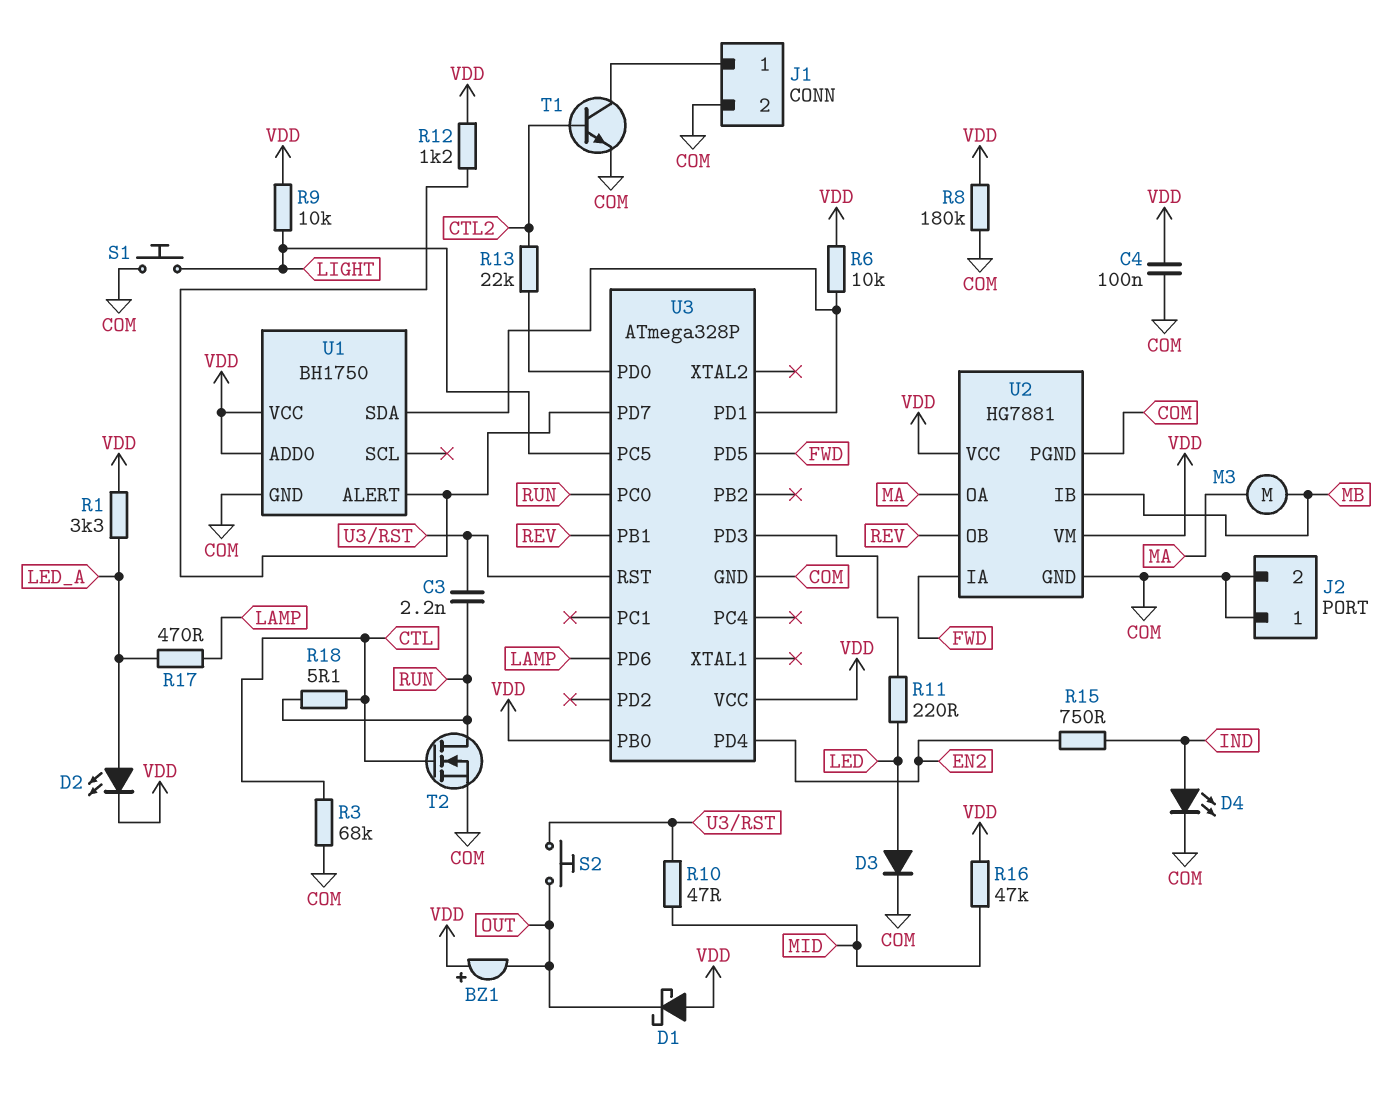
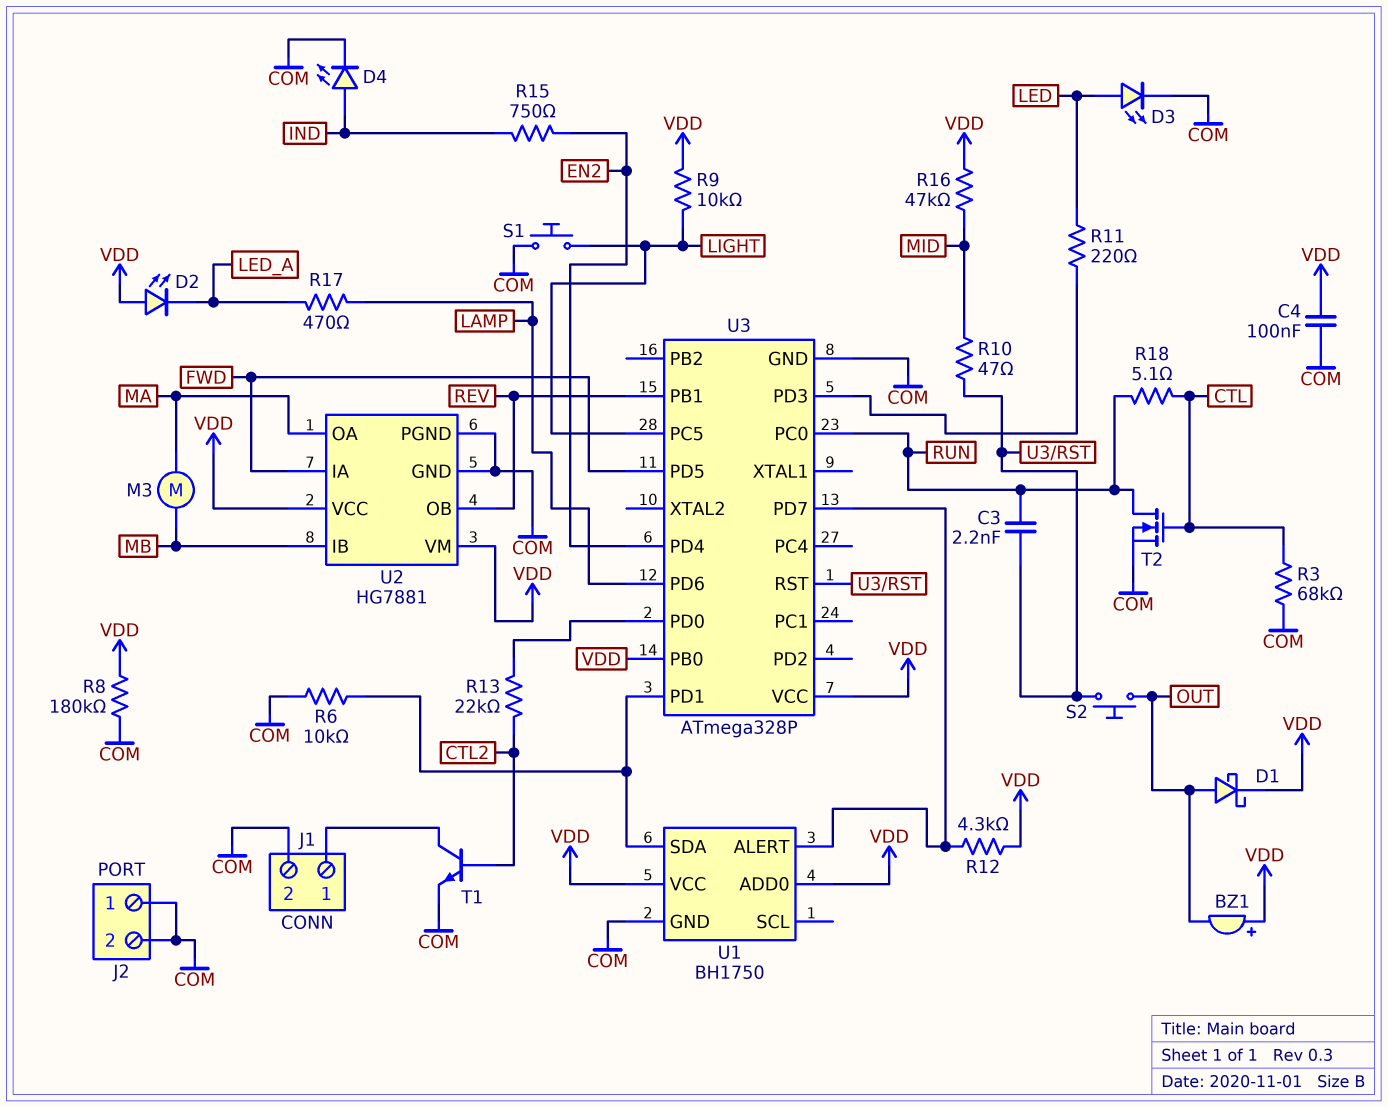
D1: schottky (A VDD, K OUT) -> schottky (A OUT, K VDD)
D2: LED (A LED_A, K VDD) -> LED (A VDD, K LED_A)
D3: diode (A LED, K COM) -> LED (A LED, K COM)
R1: 3.3k (LED_A, VDD) -> none
R6: 10k (U1/SDA, VDD) -> 10k (COM, U1/SDA)
R12: 1.2k (U1/ALERT, VDD) -> 4.3k (U1/ALERT, VDD)

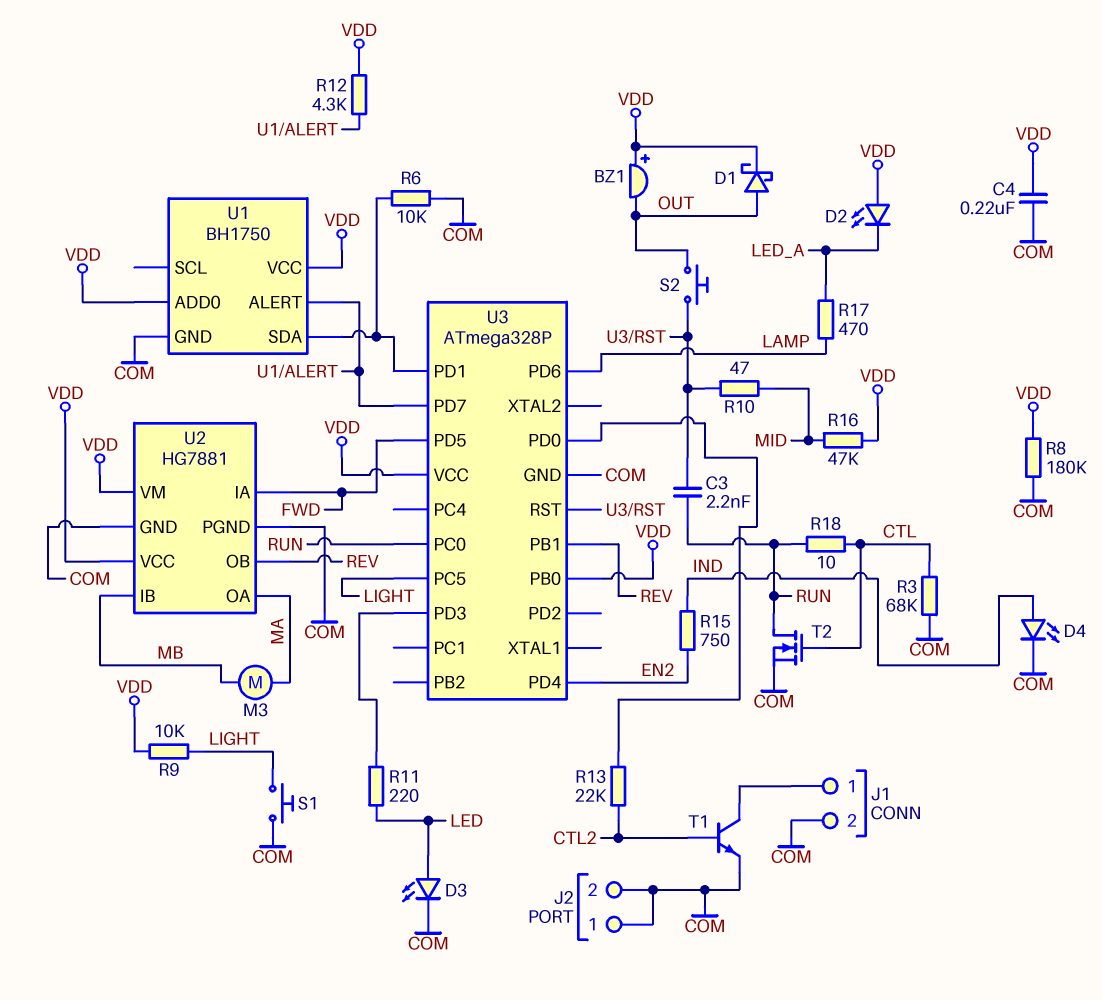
C4: 100nF (COM, VDD) -> 220nF (COM, VDD)
R18: 5.1 (CTL, RUN) -> 10 (CTL, RUN)

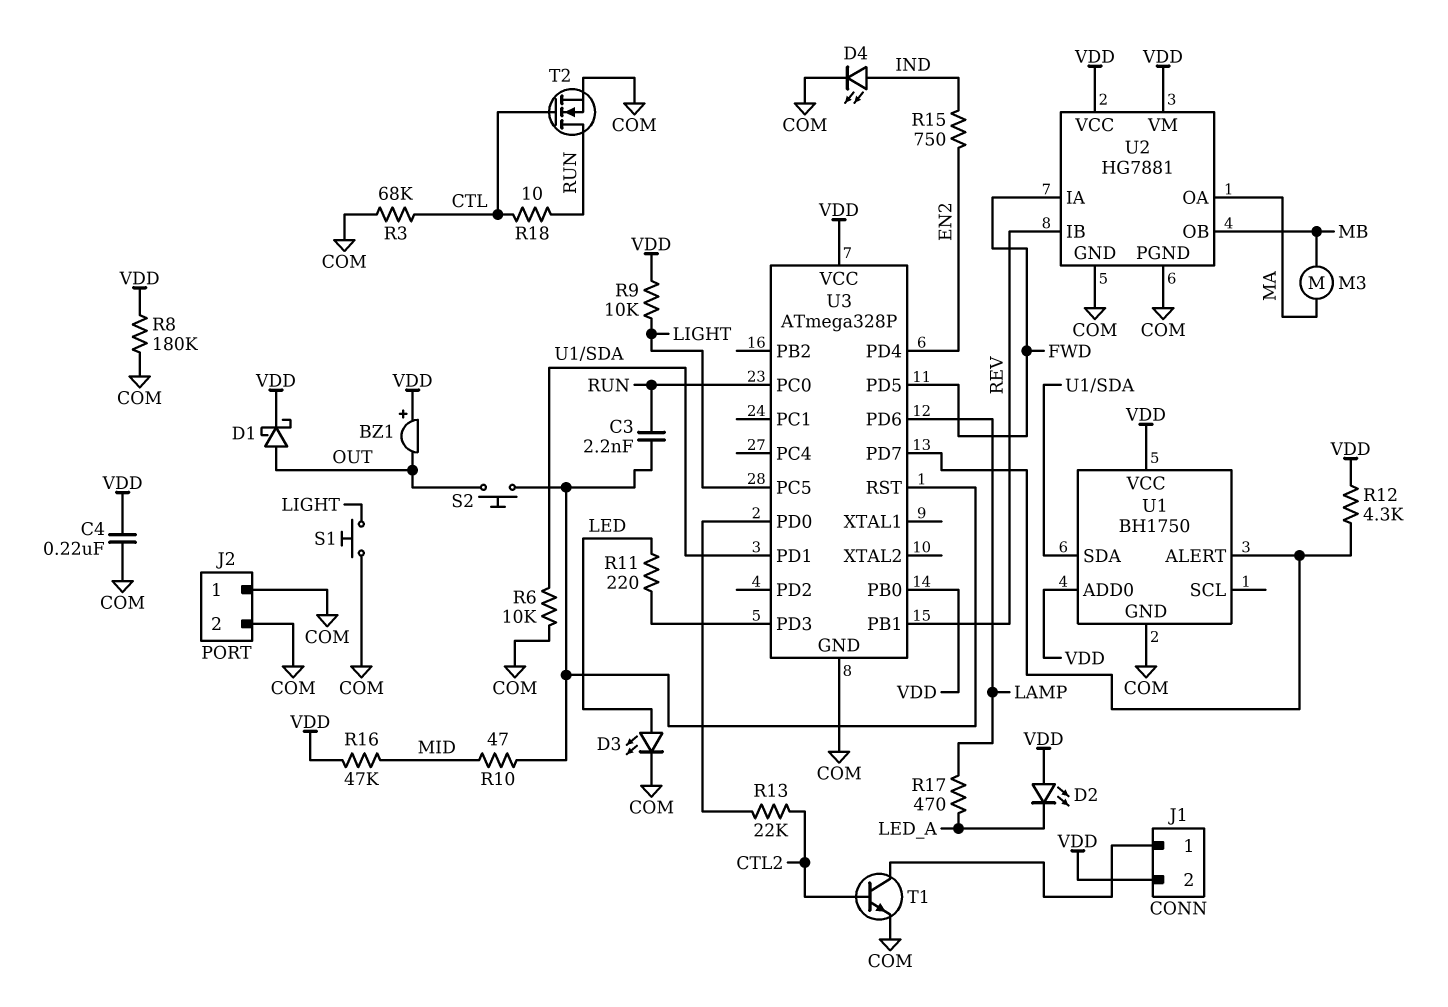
J1 pin 2: COM -> VDD
U2 pin IB: MB -> REV
U2 pin OB: REV -> MB

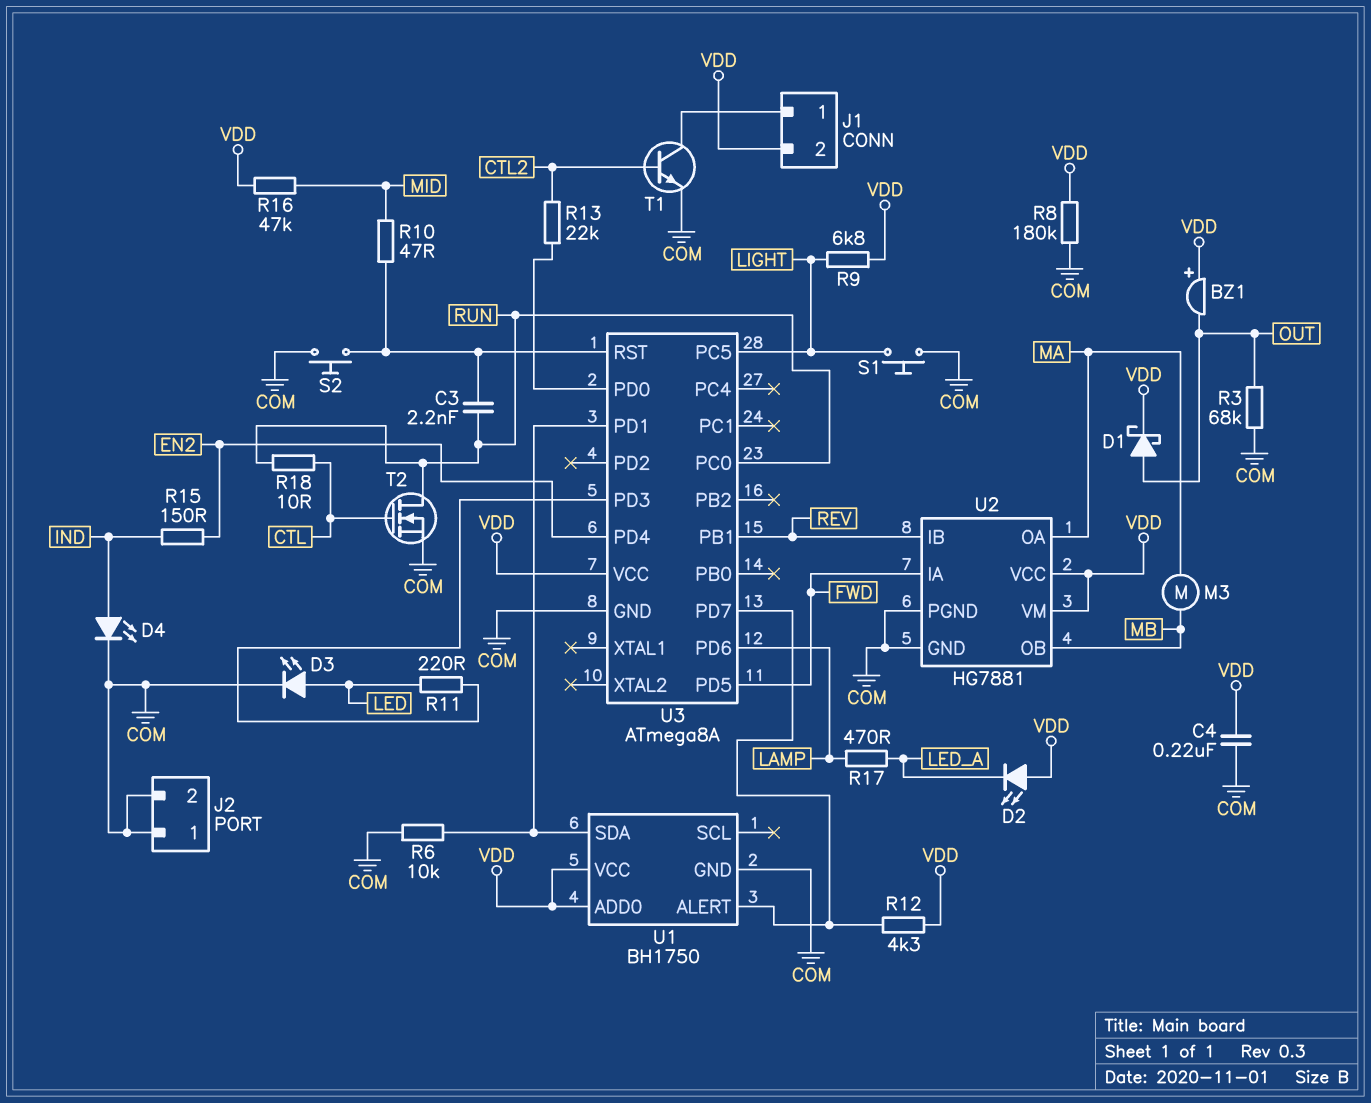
R3: 68k (COM, CTL) -> 68k (COM, OUT)
R9: 10k (LIGHT, VDD) -> 6.8k (LIGHT, VDD)
R15: 750 (EN2, IND) -> 150 (EN2, IND)
S2: button (OUT, U3/RST) -> button (COM, U3/RST)
U3: ATmega328P -> ATmega8A
U3 pin PB0: VDD -> none

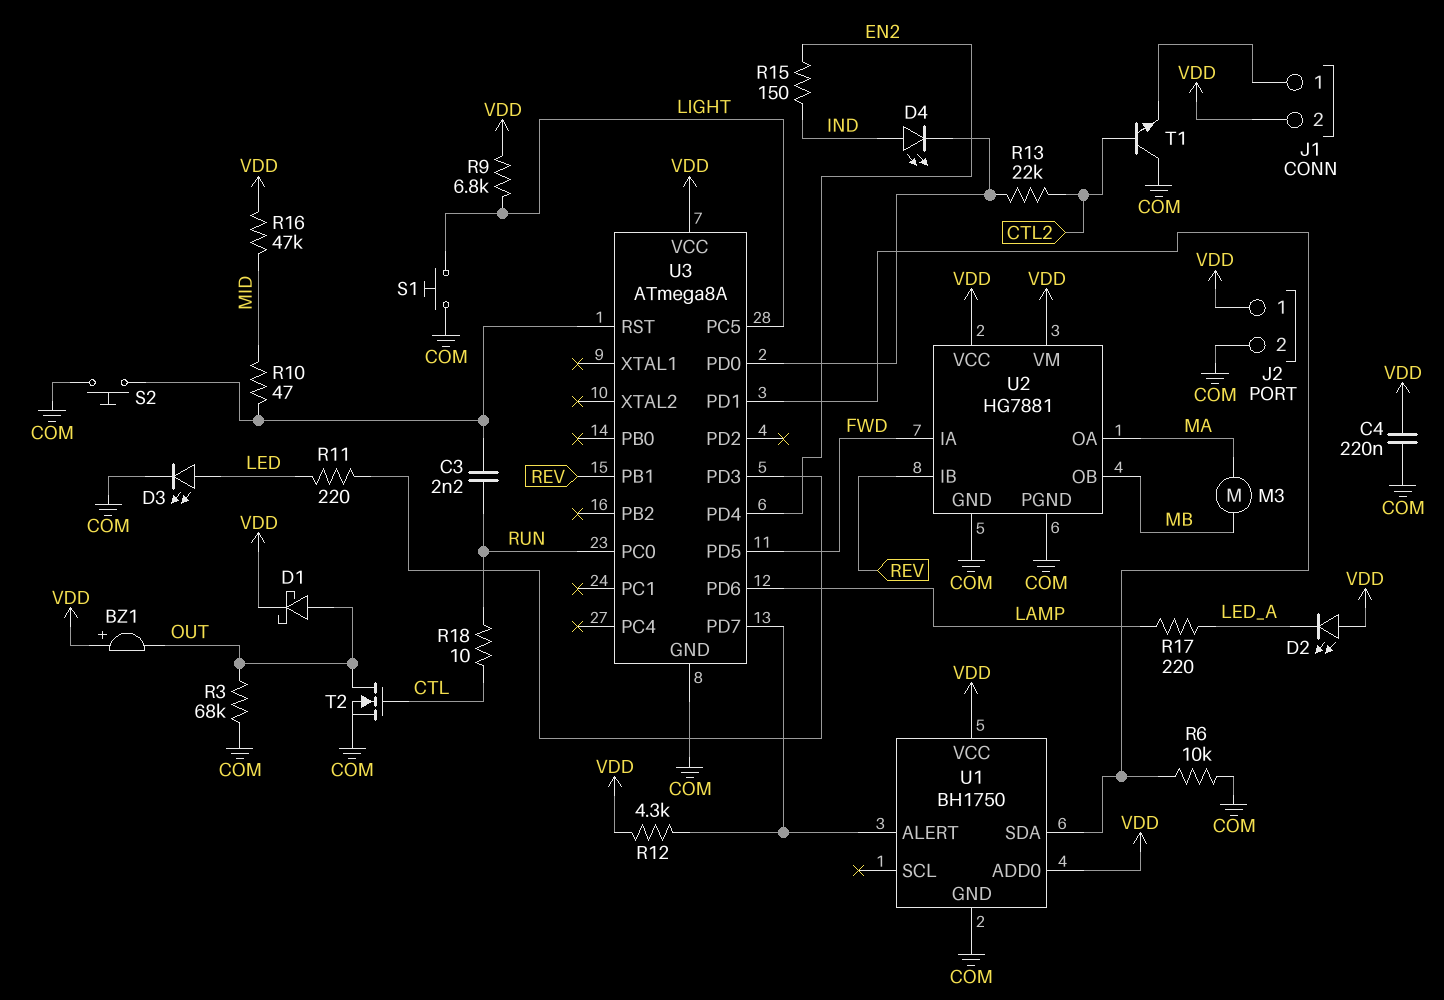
D4: LED (A IND, K COM) -> LED (A IND, K U3/PD0)
J2 pin 1: COM -> VDD
R8: 180k (COM, VDD) -> none
R17: 470 (LAMP, LED_A) -> 220 (LAMP, LED_A)
T1: NPN (B CTL2, C J1/1, E COM) -> NPN (B CTL2, C COM, E J1/1)
T2: NMOS (G CTL, D RUN, S COM) -> NMOS (G CTL, D OUT, S COM)

